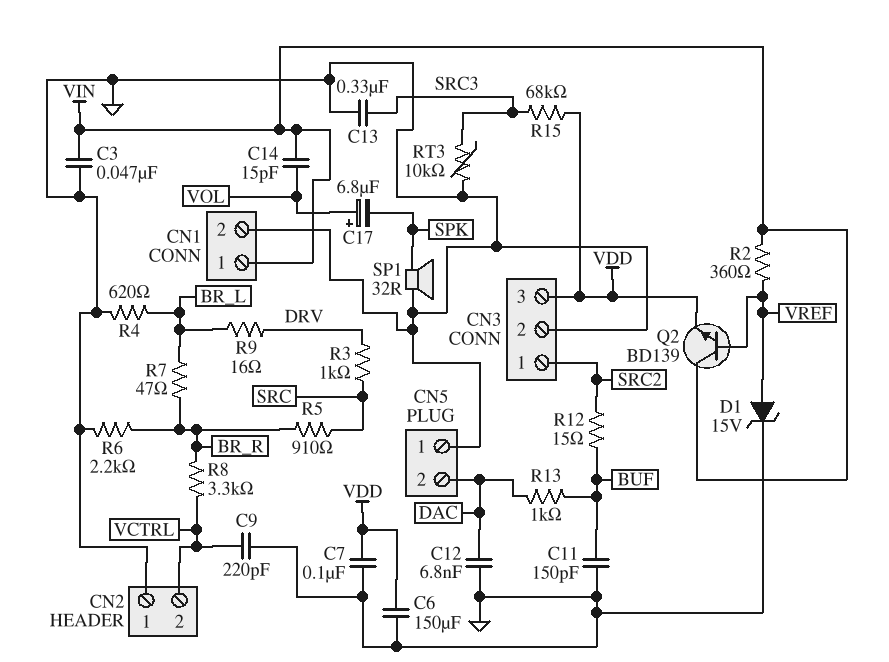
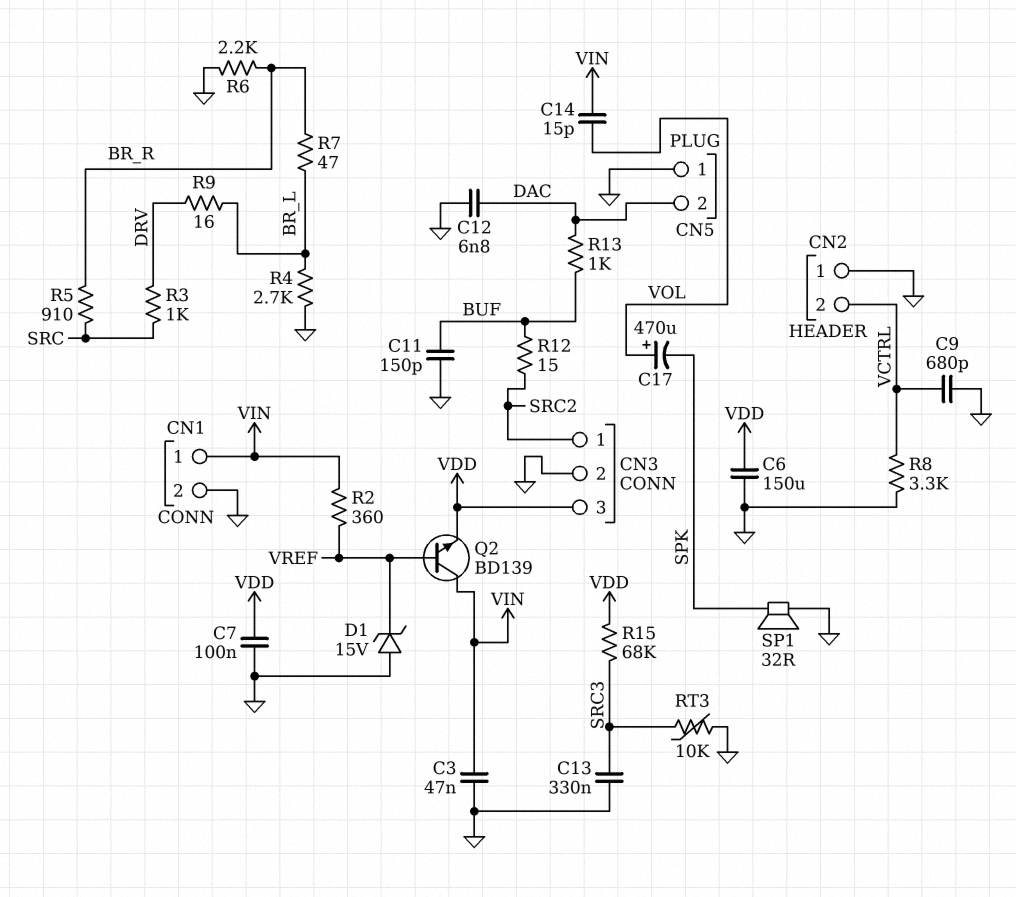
C9: 220pF (GND, VCTRL) -> 680pF (GND, VCTRL)
C17: 6.8uF (plus VOL, minus SPK) -> 470uF (plus VOL, minus SPK)
D1: zener 15V (A VREF, K GND) -> zener 15V (A GND, K VREF)
R4: 620 (BR_L, GND) -> 2.7k (BR_L, GND)
R8: 3.3k (BR_R, VCTRL) -> 3.3k (GND, VCTRL)

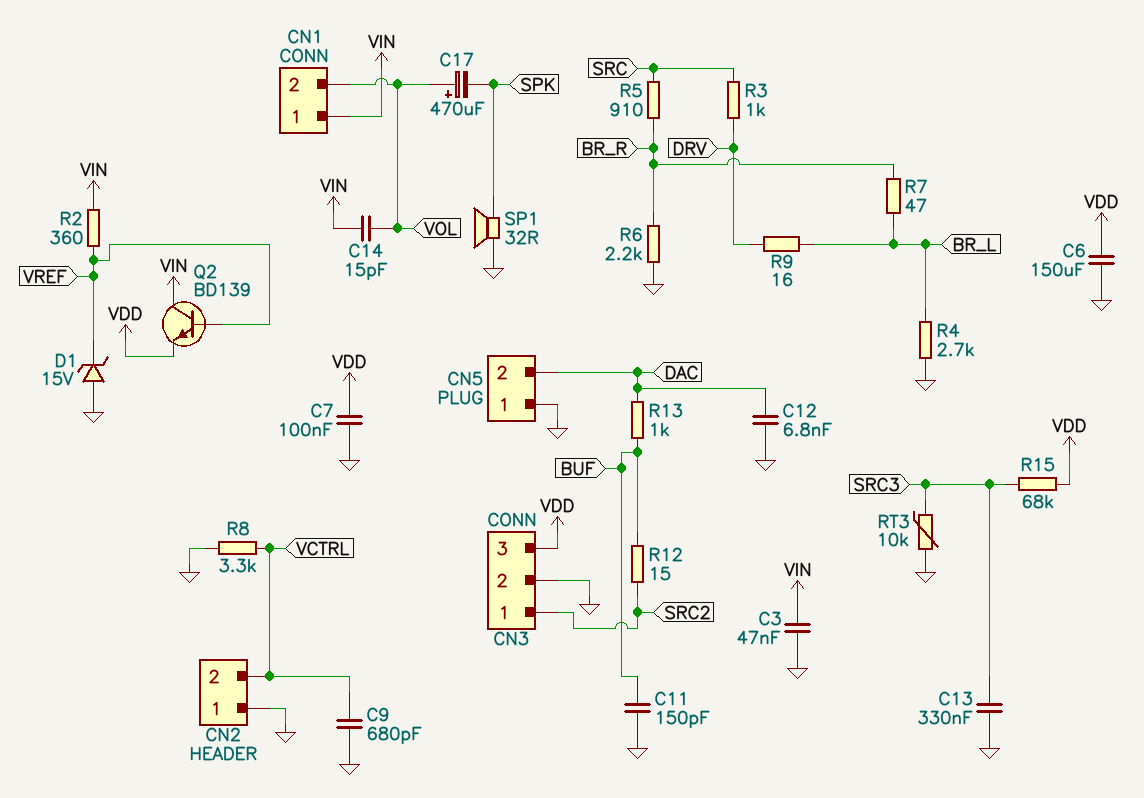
CN1 pin 2: GND -> VOL

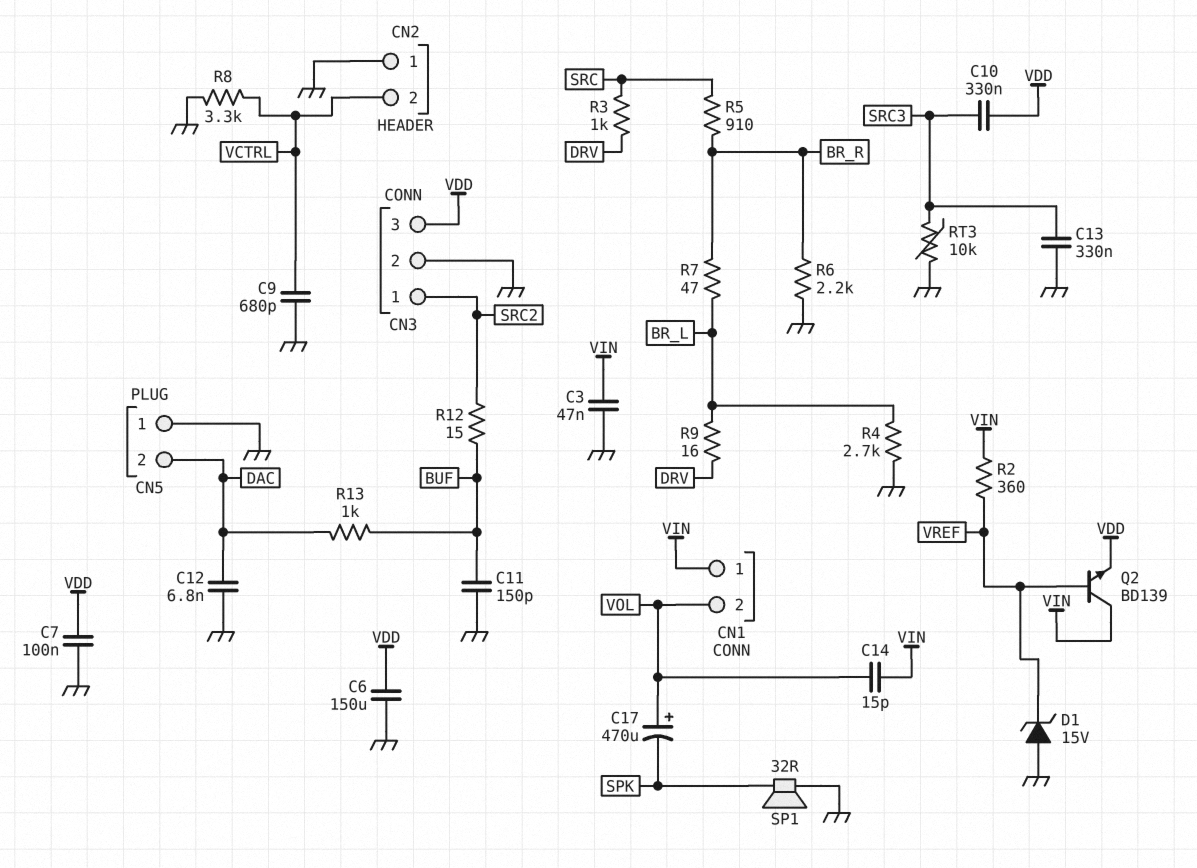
C10: none -> 330nF (SRC3, VDD)
R15: 68k (SRC3, VDD) -> none

